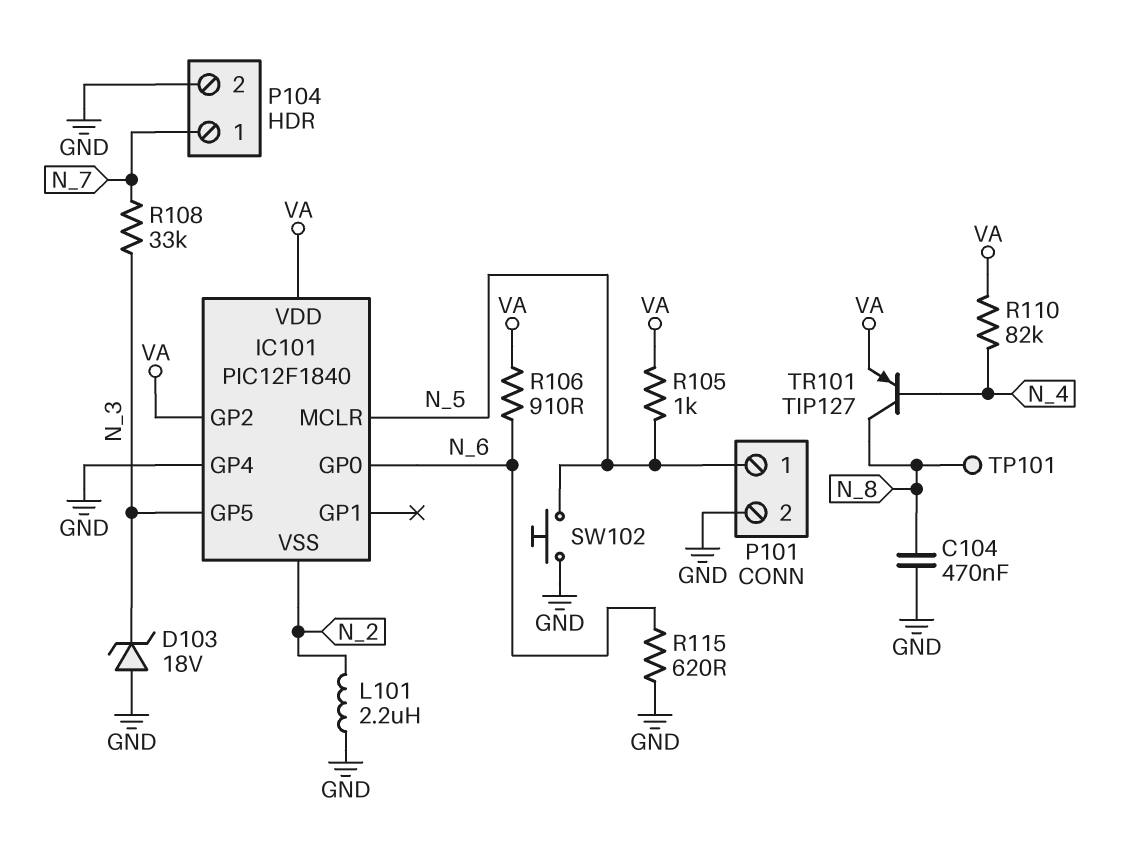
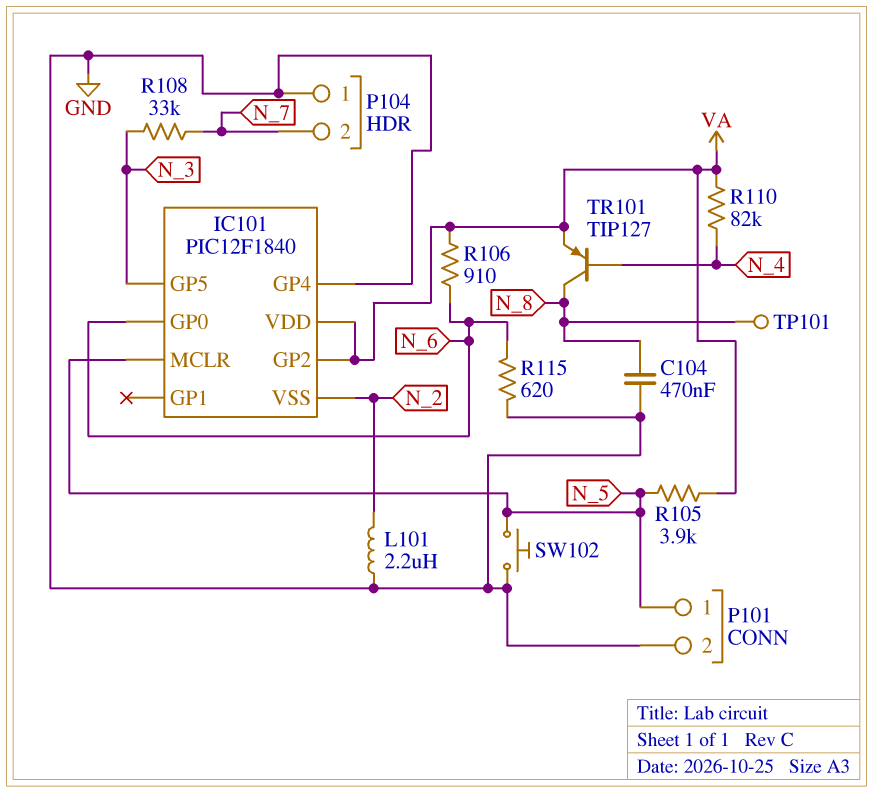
D103: zener 18V (A GND, K N_3) -> none
P104 pin 1: N_7 -> GND
P104 pin 2: GND -> N_7
R105: 1k (N_5, VA) -> 3.9k (N_5, VA)

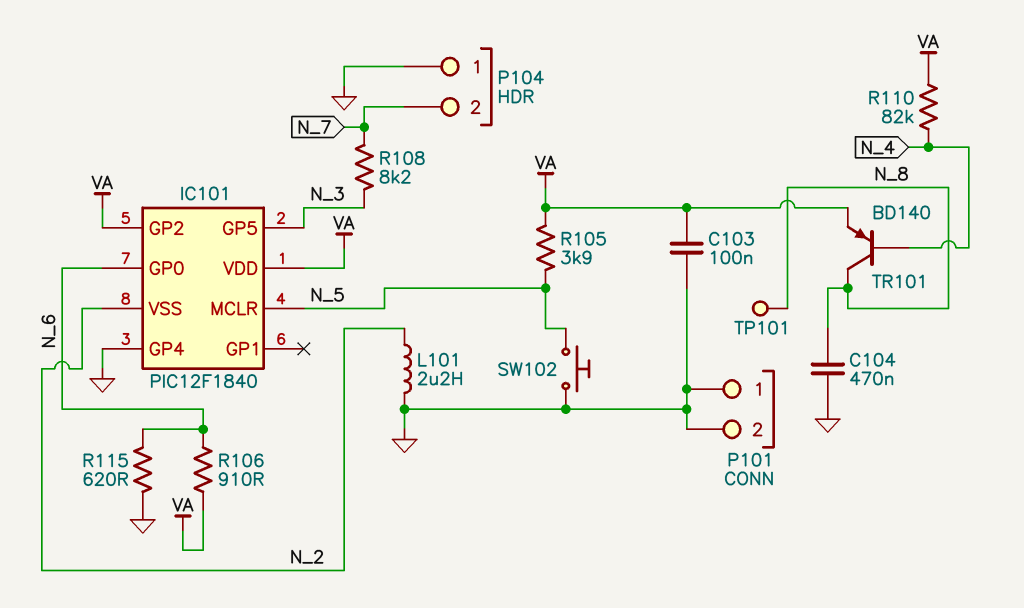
C103: none -> 100nF (GND, VA)
P101 pin 1: N_5 -> GND
R108: 33k (N_3, N_7) -> 8.2k (N_3, N_7)
TR101: PNP TIP127 (B N_4, C N_8, E VA) -> PNP BD140 (B N_4, C N_8, E VA)

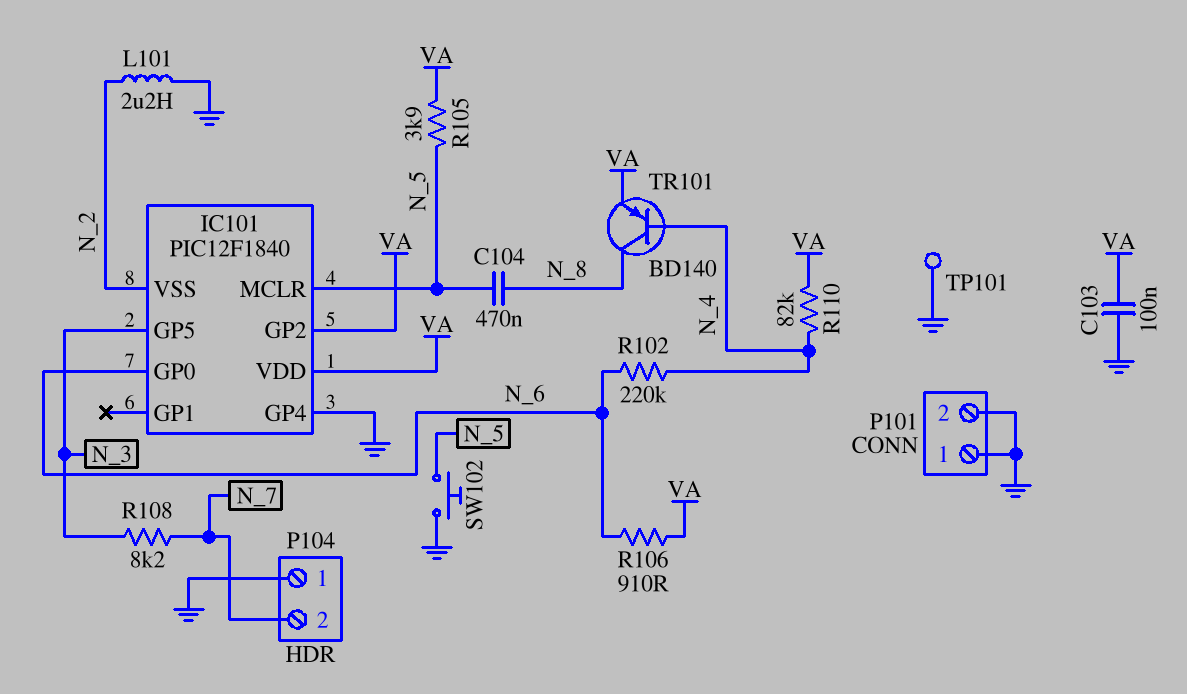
C104: 470nF (GND, N_8) -> 470nF (N_5, N_8)
R102: none -> 220k (N_4, N_6)
R115: 620 (GND, N_6) -> none
TP101: test point (N_8) -> test point (GND)

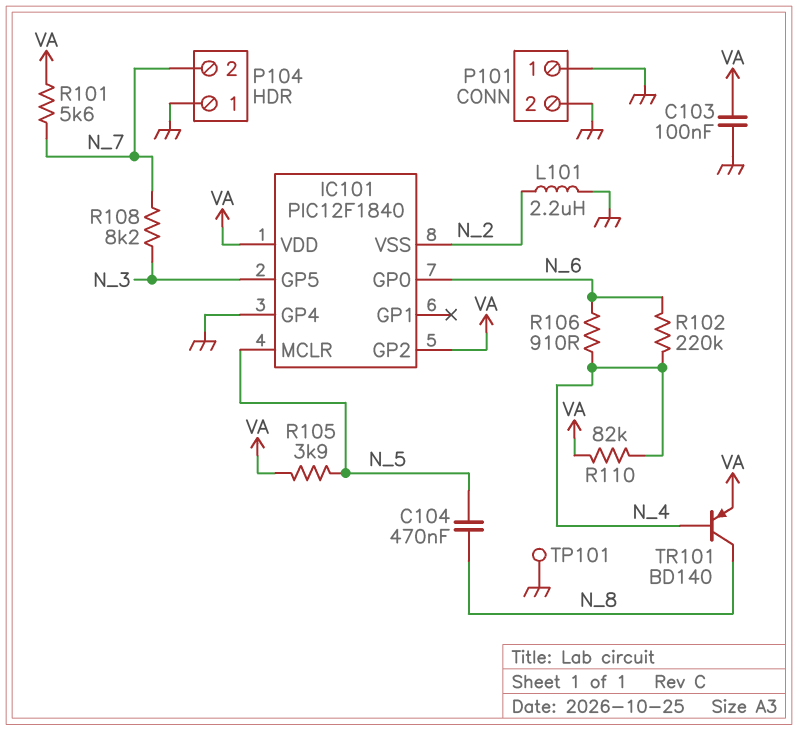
R101: none -> 5.6k (N_7, VA)
R106: 910 (N_6, VA) -> 910 (N_4, N_6)
SW102: button (GND, N_5) -> none

